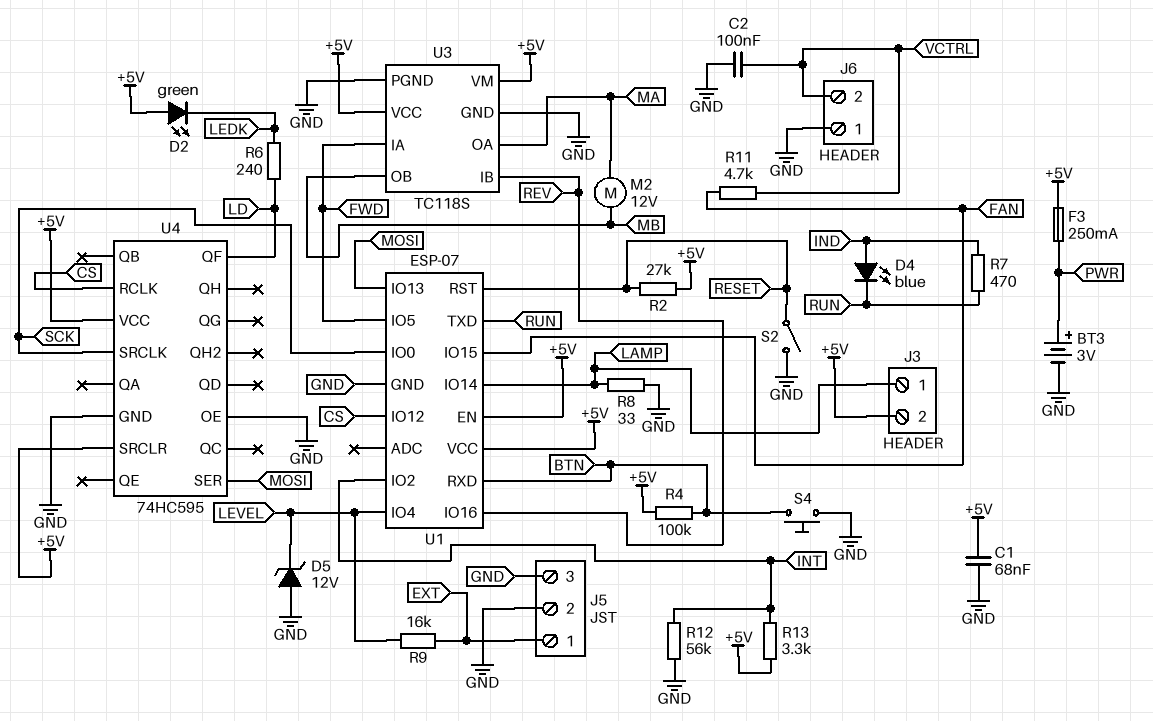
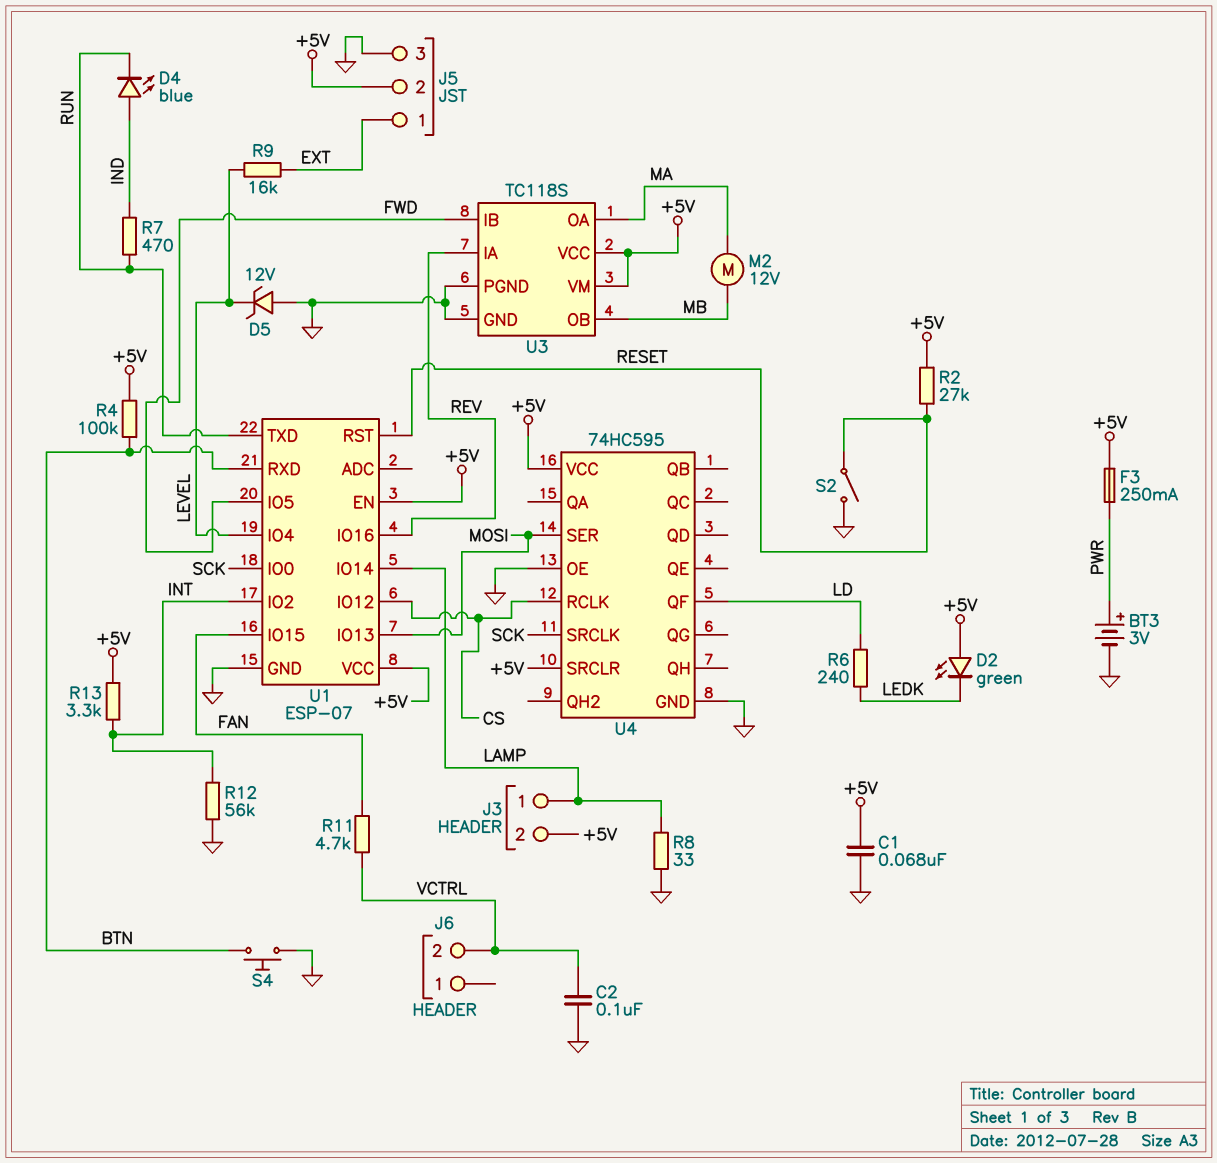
J5 pin 2: GND -> +5V
J6 pin 1: GND -> none
U3 pin IA: FWD -> REV
U3 pin IB: REV -> FWD

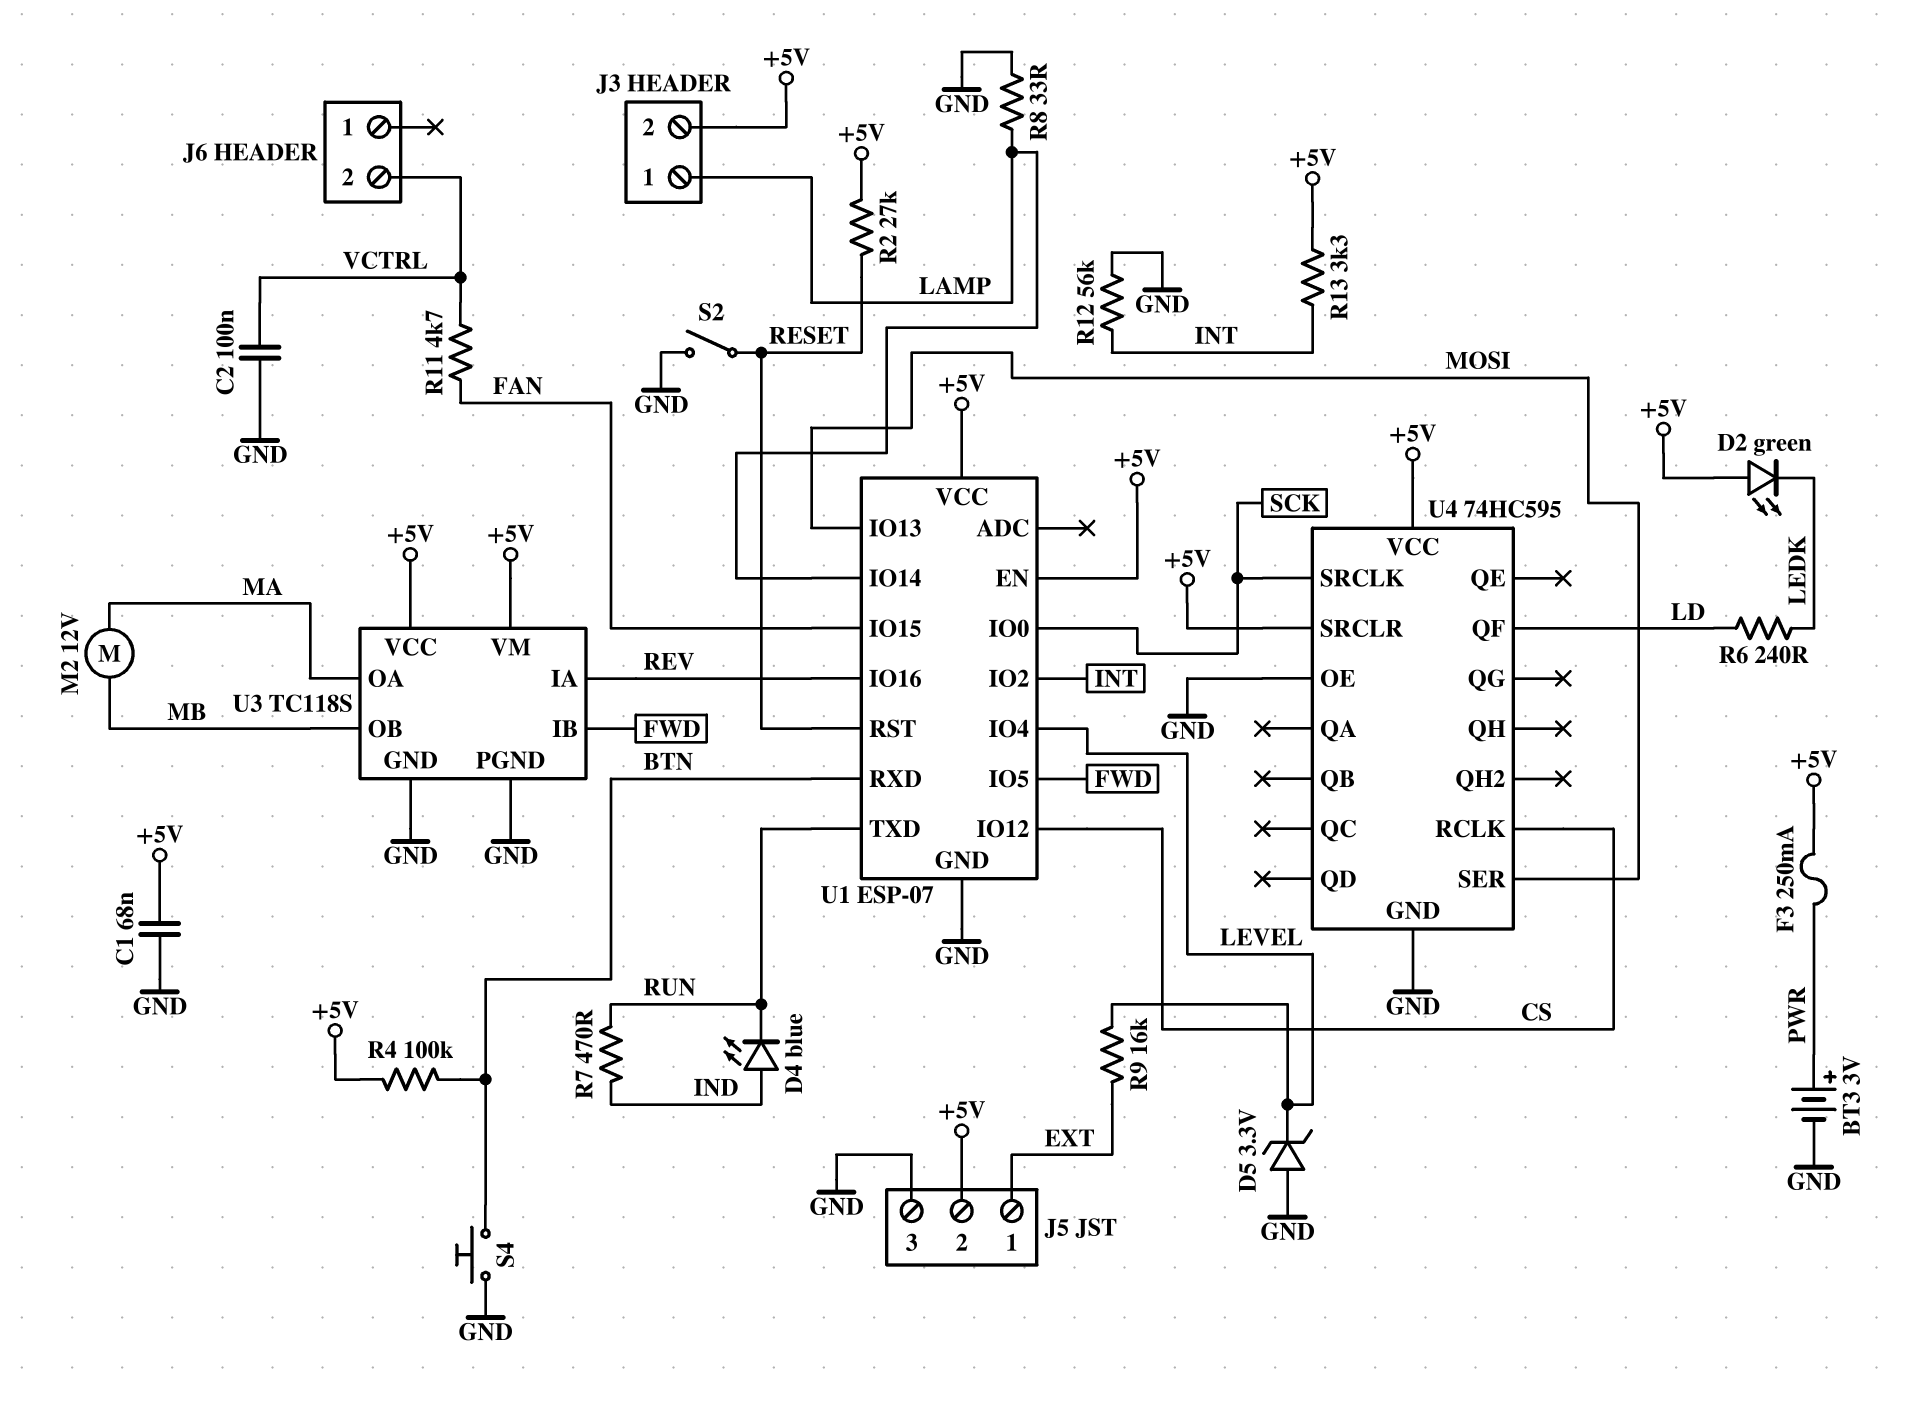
D5: zener 12V (A GND, K LEVEL) -> zener 3.3V (A GND, K LEVEL)

